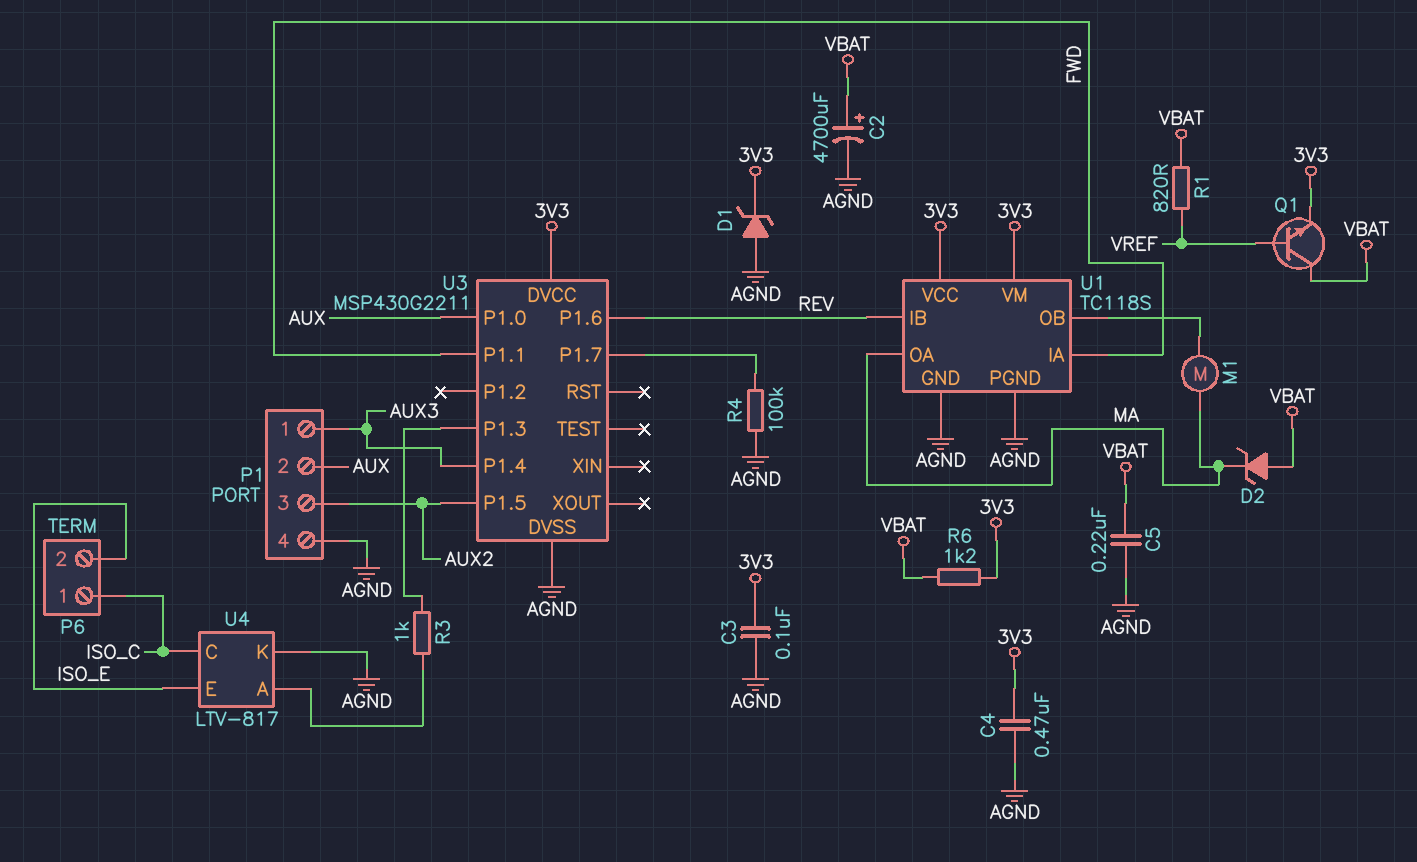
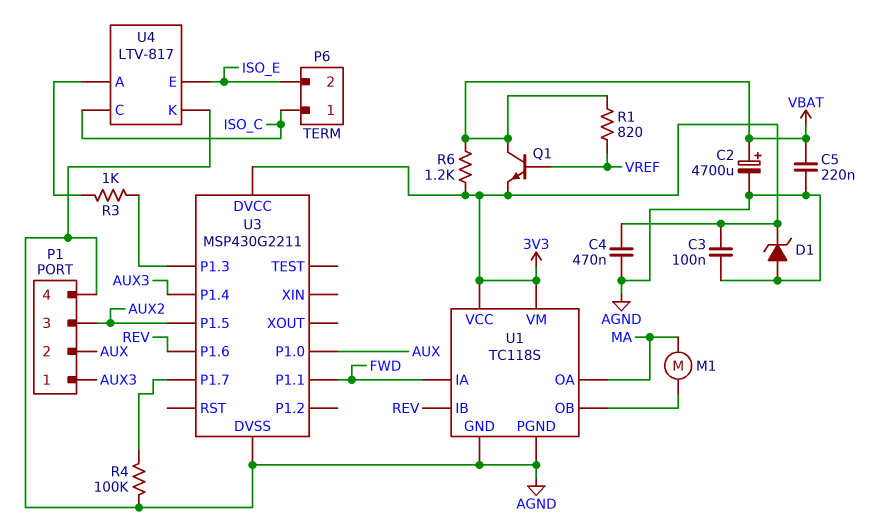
D2: zener (A VBAT, K MA) -> none

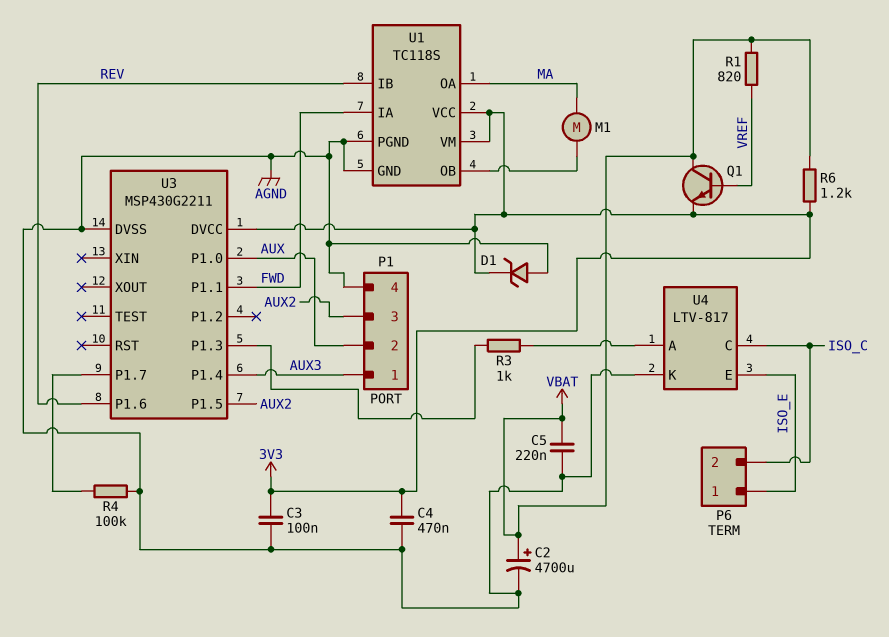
P6 pin 1: ISO_C -> ISO_E
P6 pin 2: ISO_E -> ISO_C

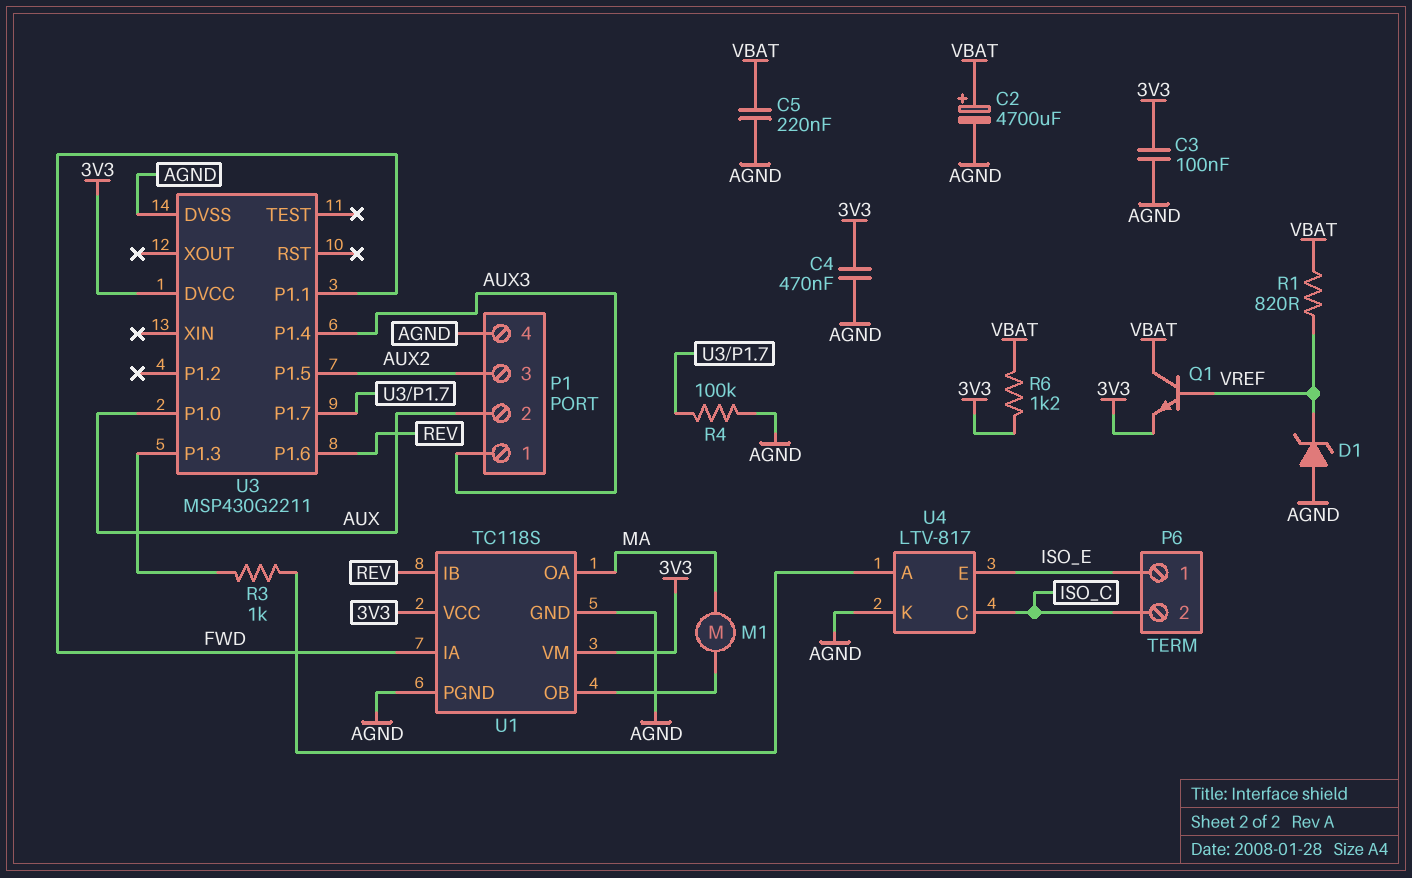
D1: zener (A AGND, K 3V3) -> zener (A AGND, K VREF)

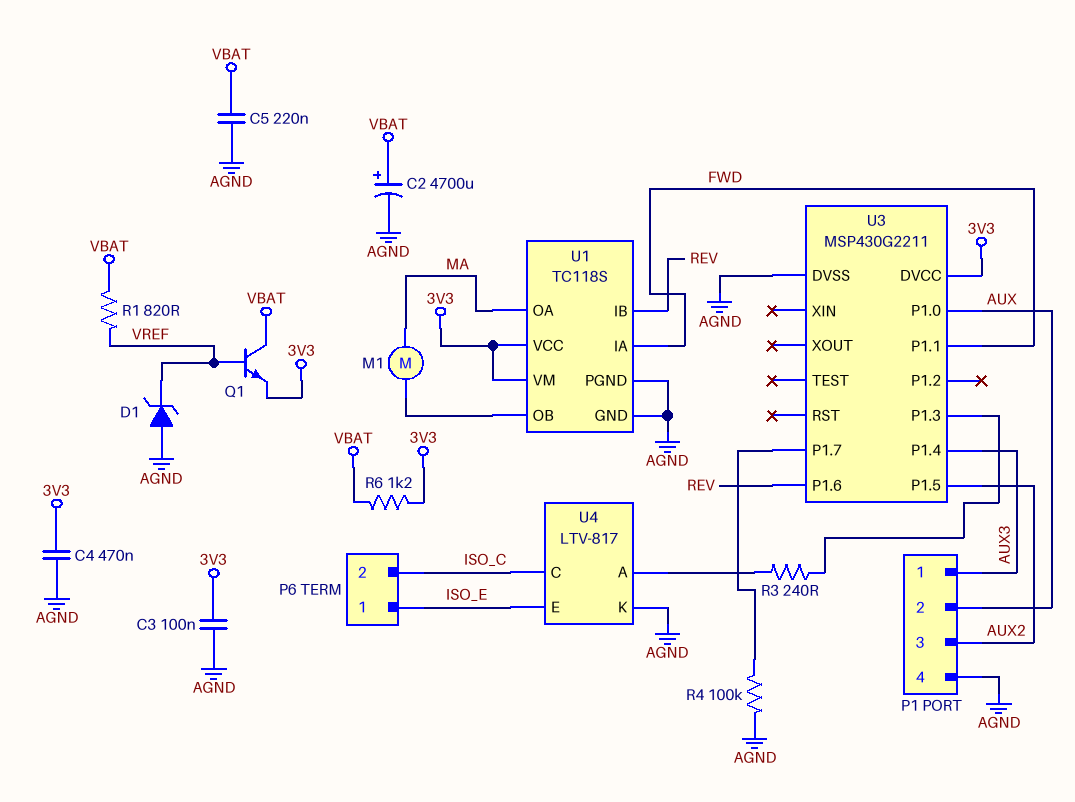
R3: 1k (U3/P1.3, U4/A) -> 240 (U3/P1.3, U4/A)

